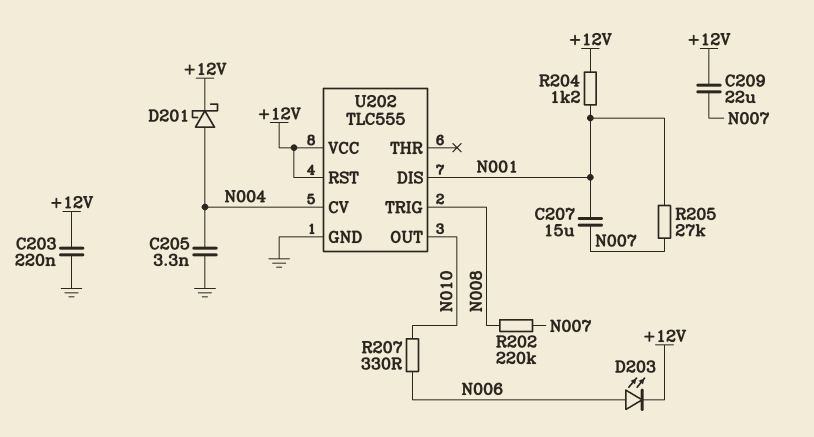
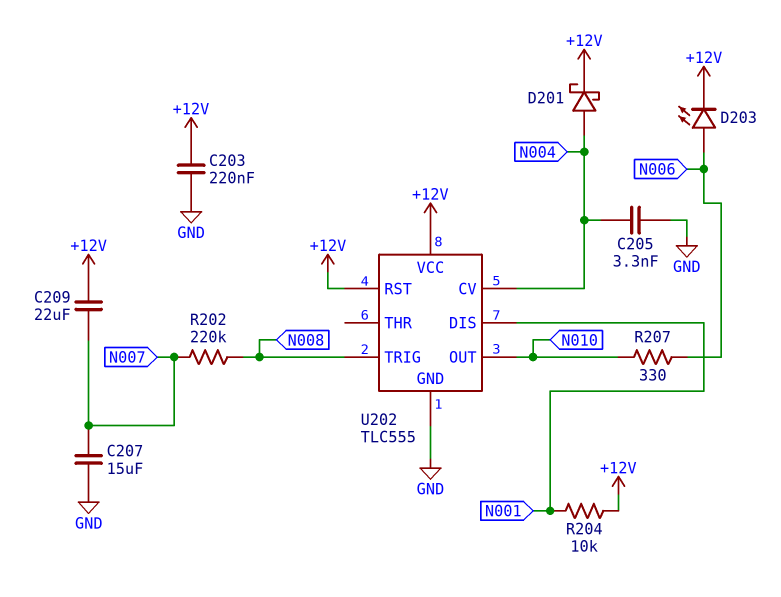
C207: 15uF (N001, N007) -> 15uF (GND, N007)
R204: 1.2k (+12V, N001) -> 10k (+12V, N001)
R205: 27k (N001, N007) -> none

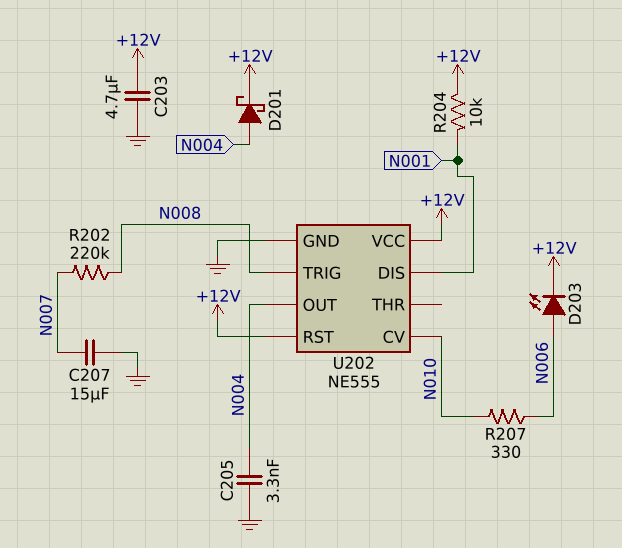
C203: 220nF (+12V, GND) -> 4.7uF (+12V, GND)
C209: 22uF (+12V, N007) -> none
U202: TLC555 -> NE555
U202 pin CV: N004 -> N010
U202 pin OUT: N010 -> N004

